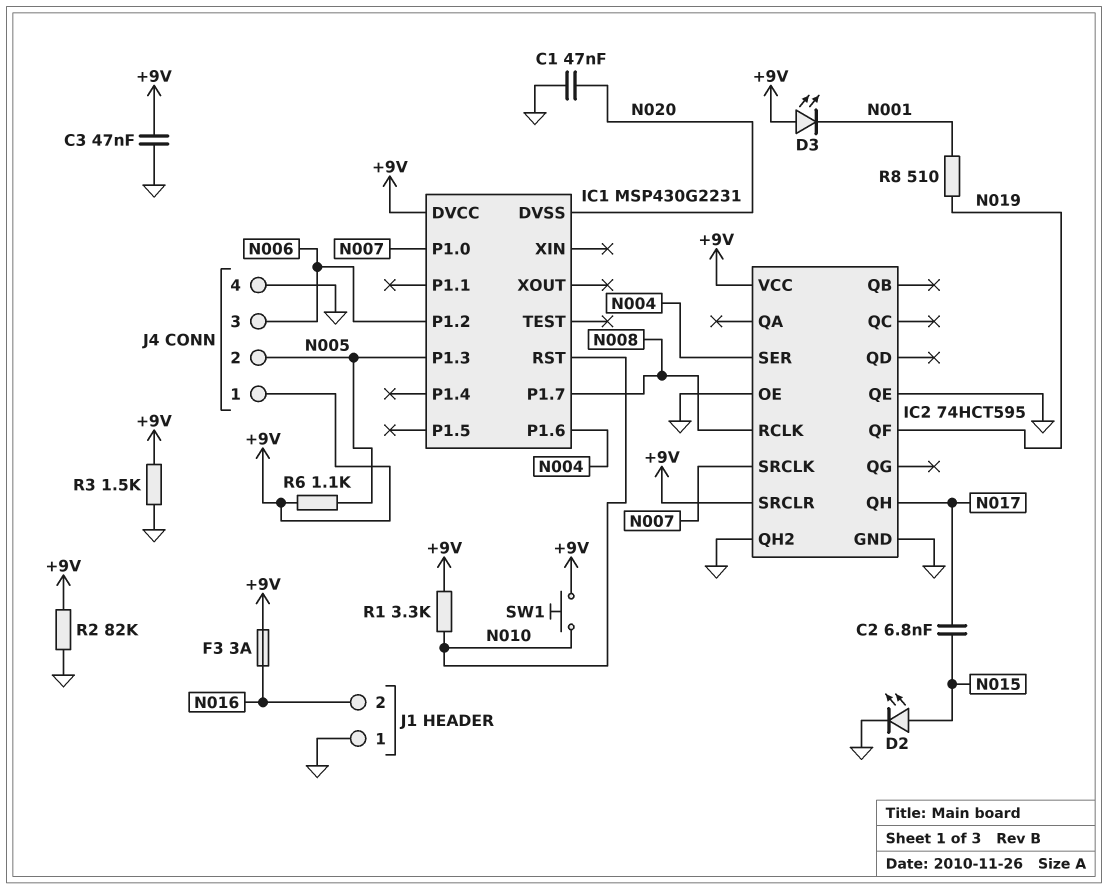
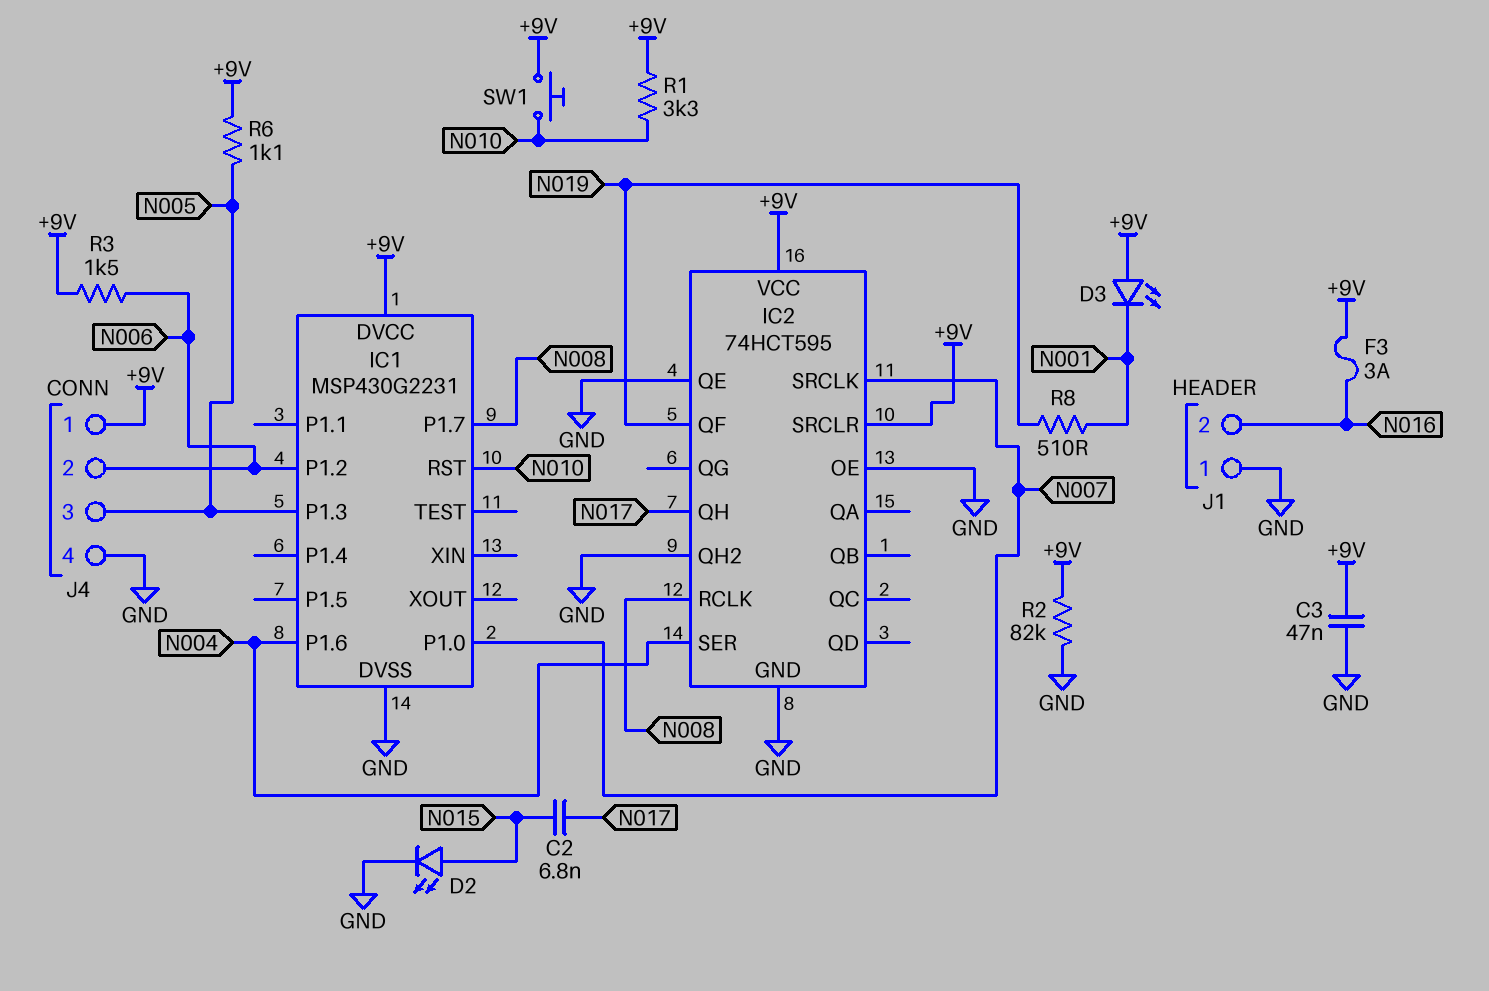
C1: 47nF (GND, N020) -> none
IC1 pin DVSS: N020 -> GND
J4 pin 2: N005 -> N006
J4 pin 3: N006 -> N005
R3: 1.5k (+9V, GND) -> 1.5k (+9V, N006)

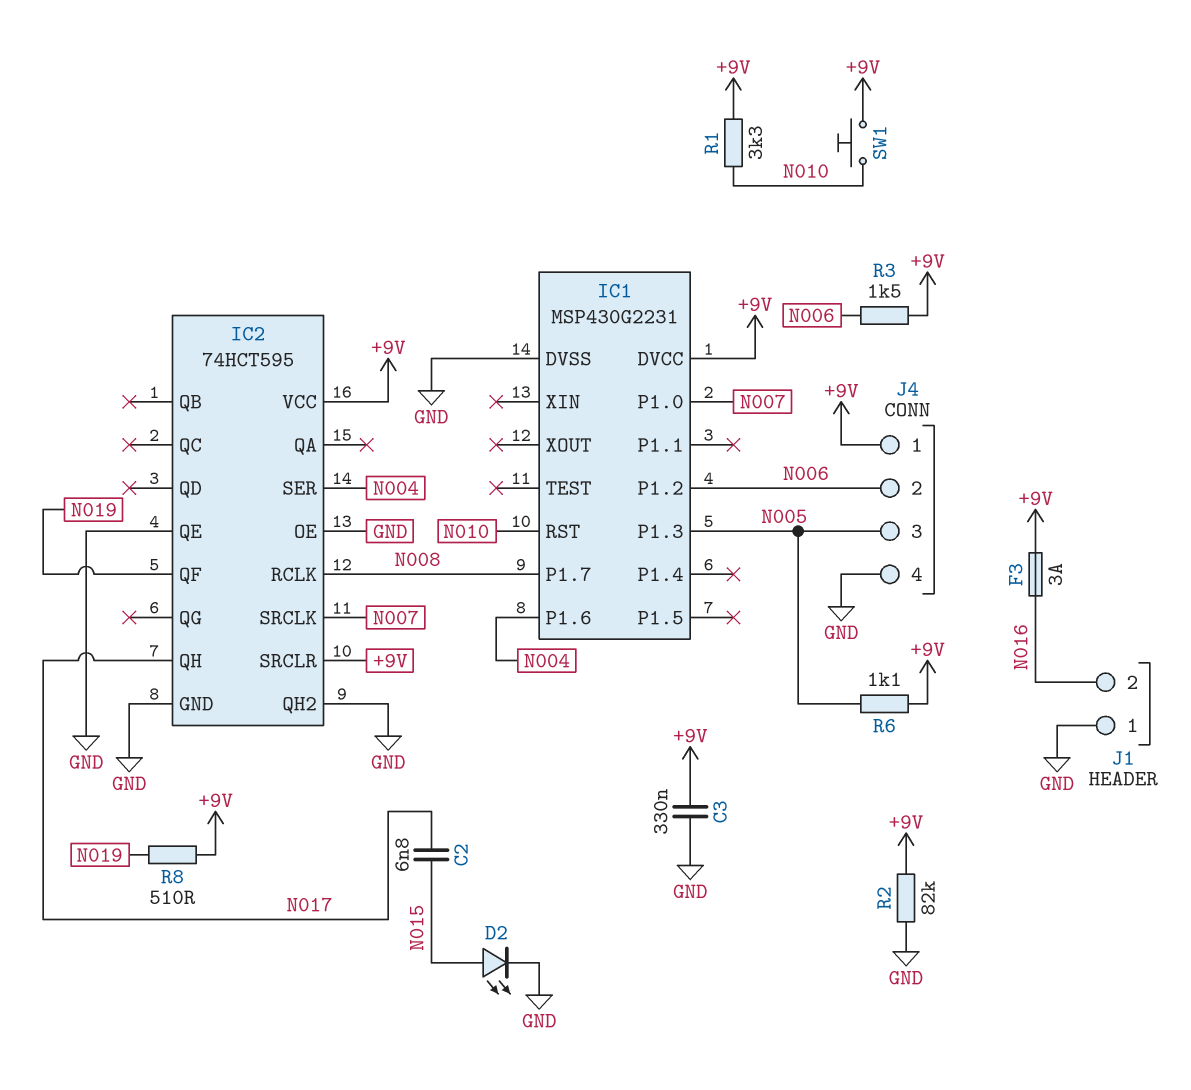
C3: 47nF (+9V, GND) -> 330nF (+9V, GND)
D3: LED (A +9V, K N001) -> none
R8: 510 (N001, N019) -> 510 (+9V, N019)

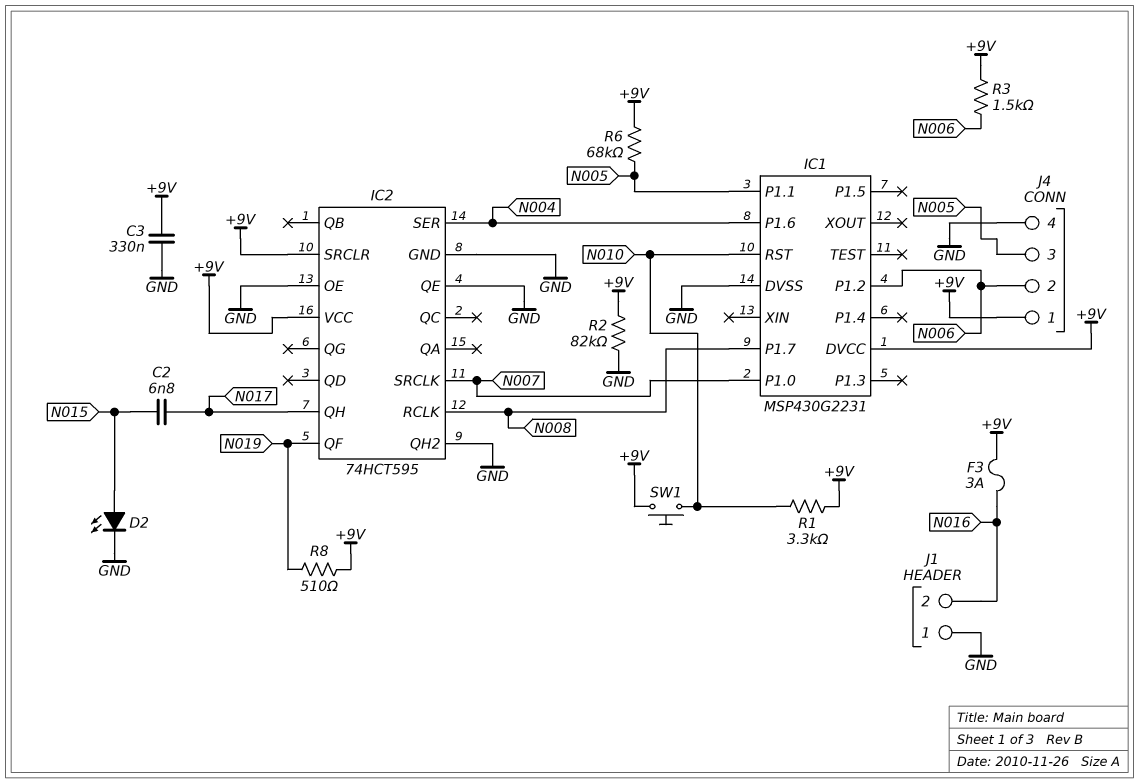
IC1 pin P1.1: none -> N005
IC1 pin P1.3: N005 -> none
R6: 1.1k (+9V, N005) -> 68k (+9V, N005)

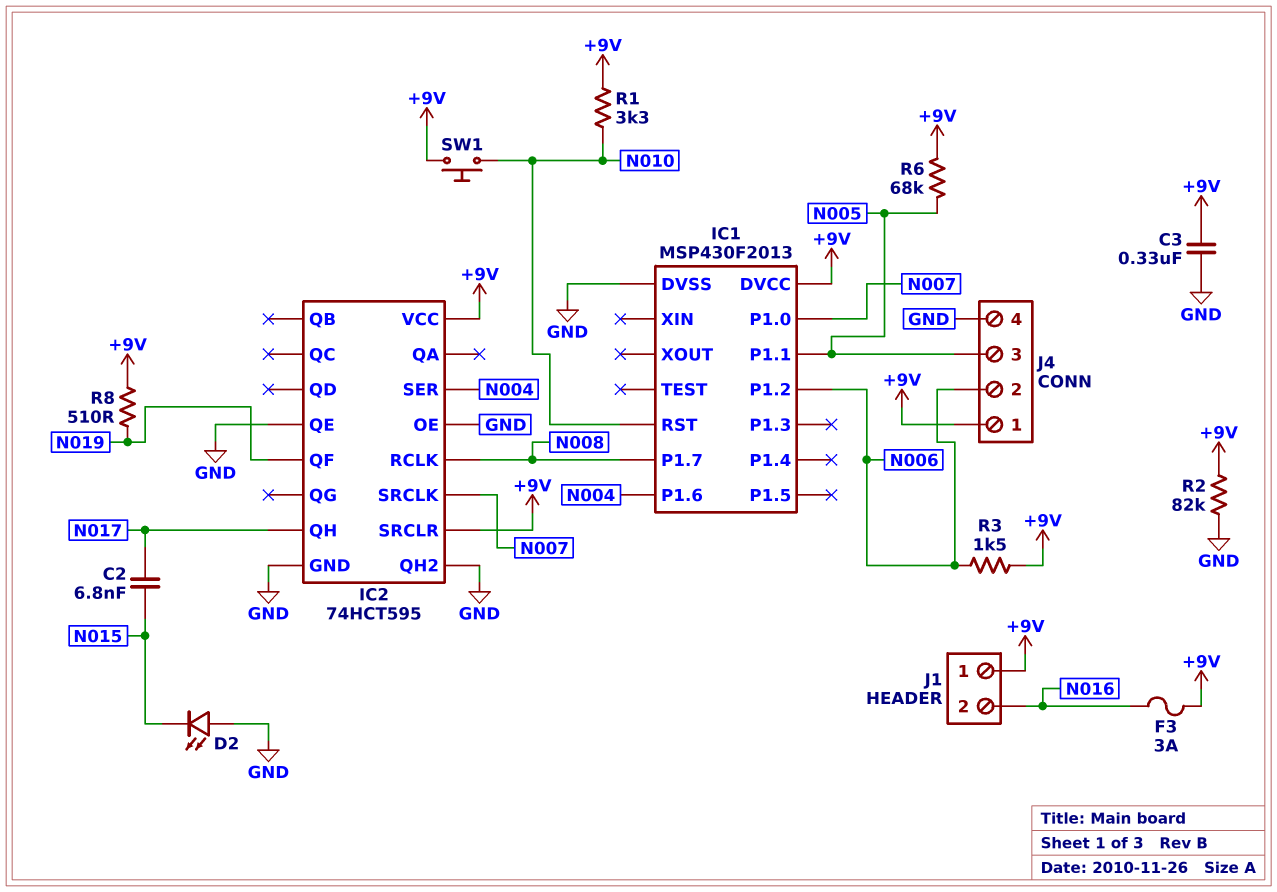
D2: LED (A N015, K GND) -> LED (A GND, K N015)
IC1: MSP430G2231 -> MSP430F2013
J1 pin 1: GND -> +9V

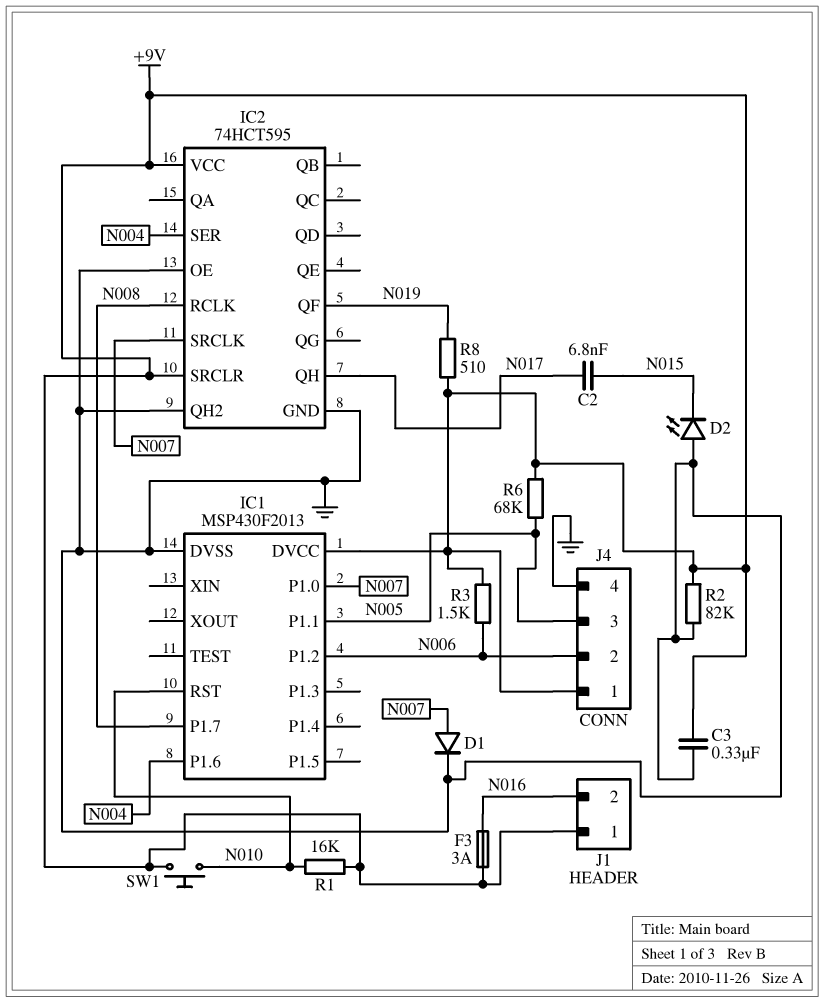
D1: none -> diode (A N007, K GND)
IC2 pin QE: GND -> none
R1: 3.3k (+9V, N010) -> 16k (+9V, N010)

